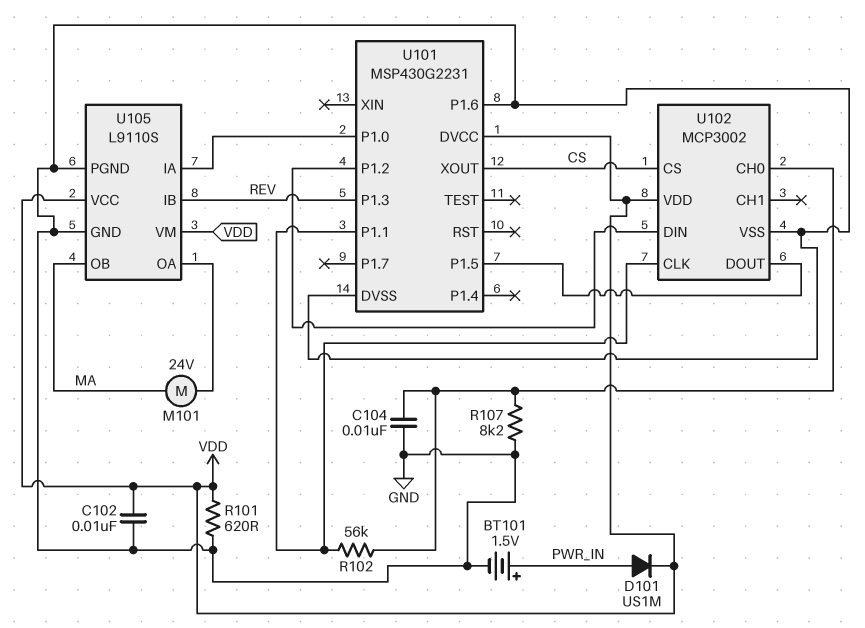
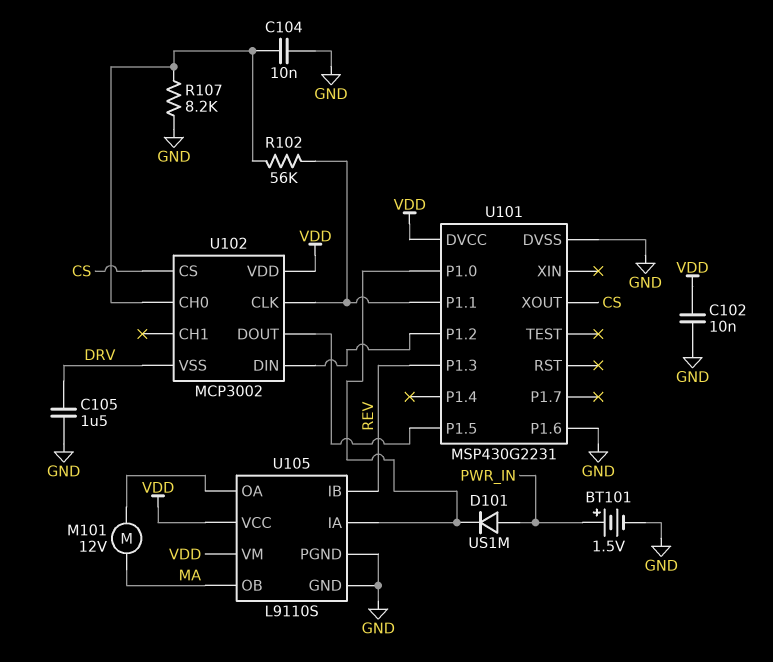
C105: none -> 1.5uF (DRV, GND)
D101: diode US1M (A PWR_IN, K VDD) -> diode US1M (A PWR_IN, K U101/P1.0)
M101: motor 24V (MA, U105/OA) -> motor 12V (MA, U105/OA)
R101: 620 (GND, VDD) -> none
U102 pin VSS: GND -> DRV

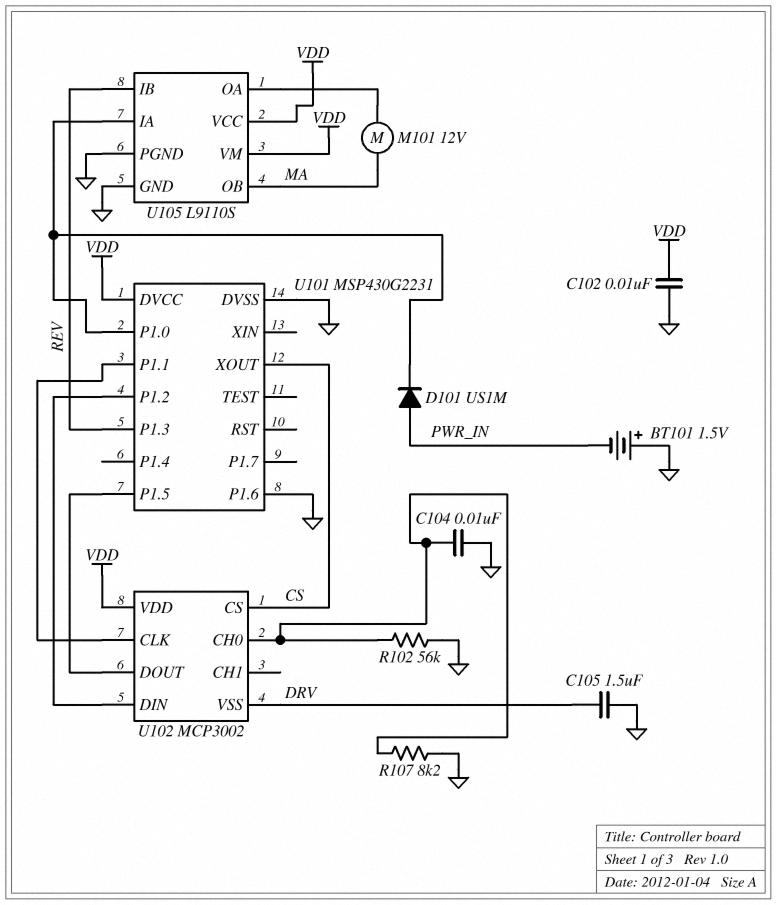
BT101: 1.5V (plus PWR_IN, minus GND) -> 1.5V (plus GND, minus PWR_IN)
R102: 56k (U101/P1.1, U102/CH0) -> 56k (GND, U102/CH0)

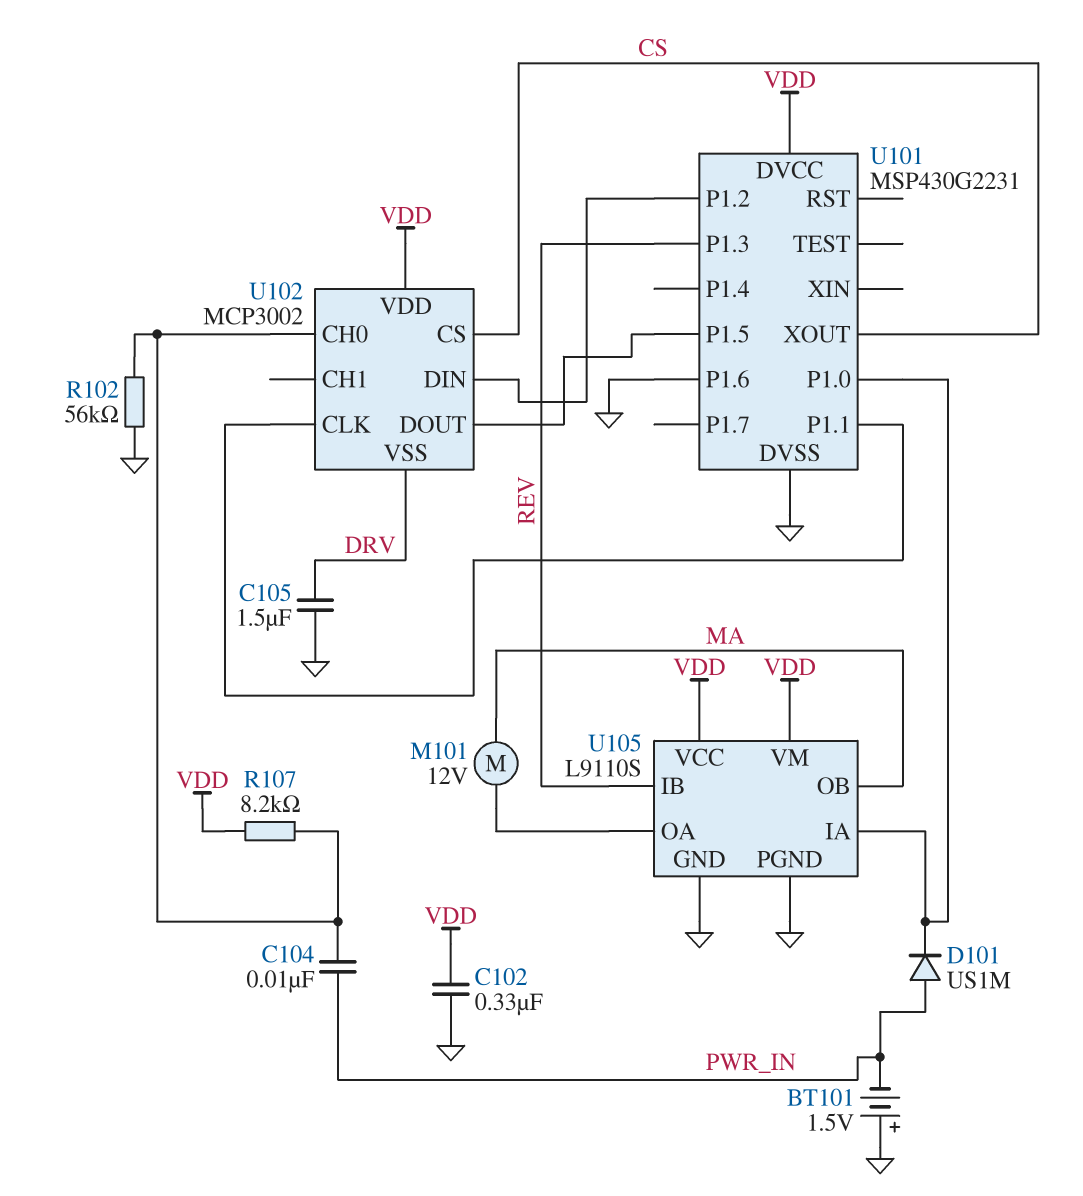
C102: 10nF (GND, VDD) -> 330nF (GND, VDD)
C104: 10nF (GND, U102/CH0) -> 10nF (PWR_IN, U102/CH0)
R107: 8.2k (GND, U102/CH0) -> 8.2k (U102/CH0, VDD)

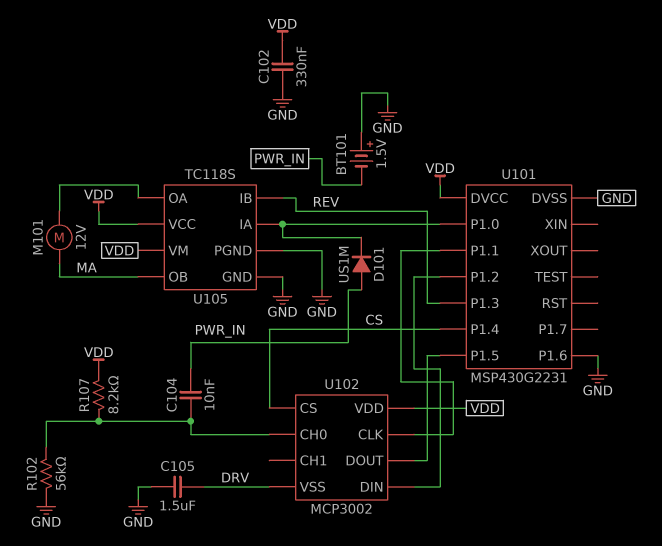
U101 pin P1.4: none -> CS
U101 pin XOUT: CS -> none
U105: L9110S -> TC118S

